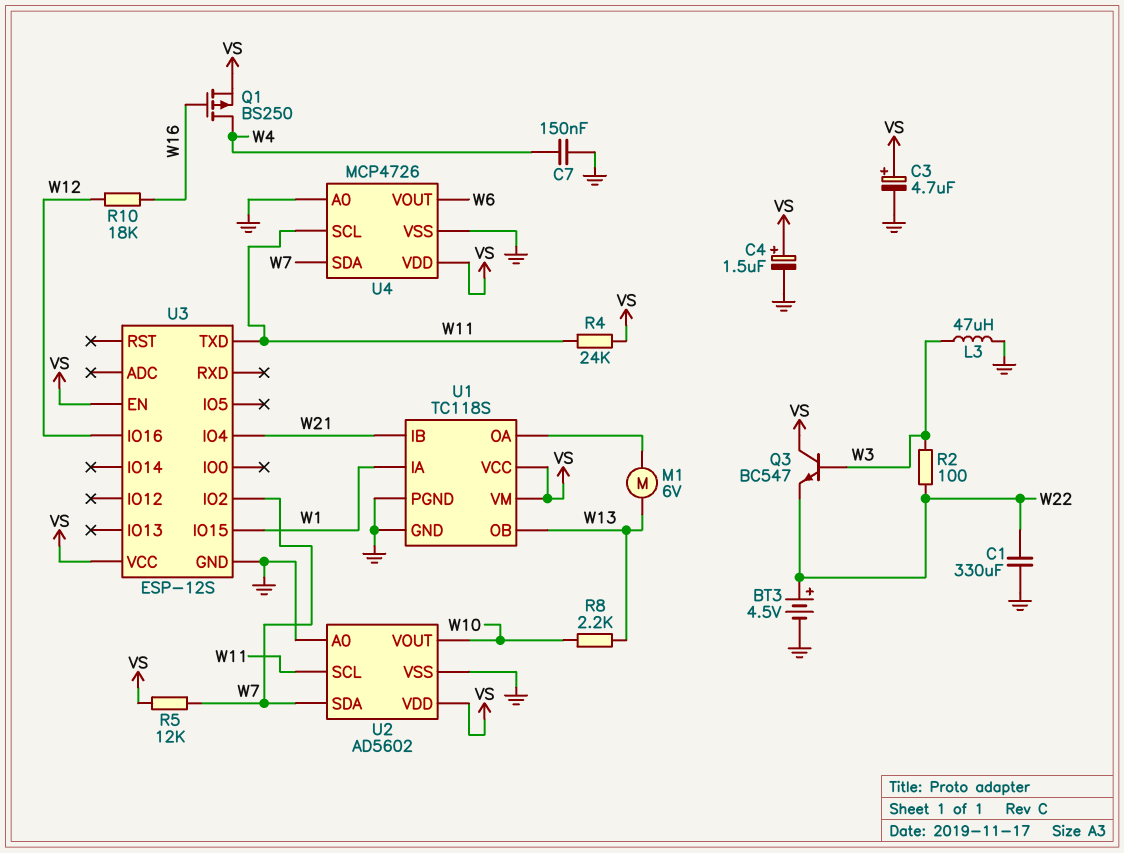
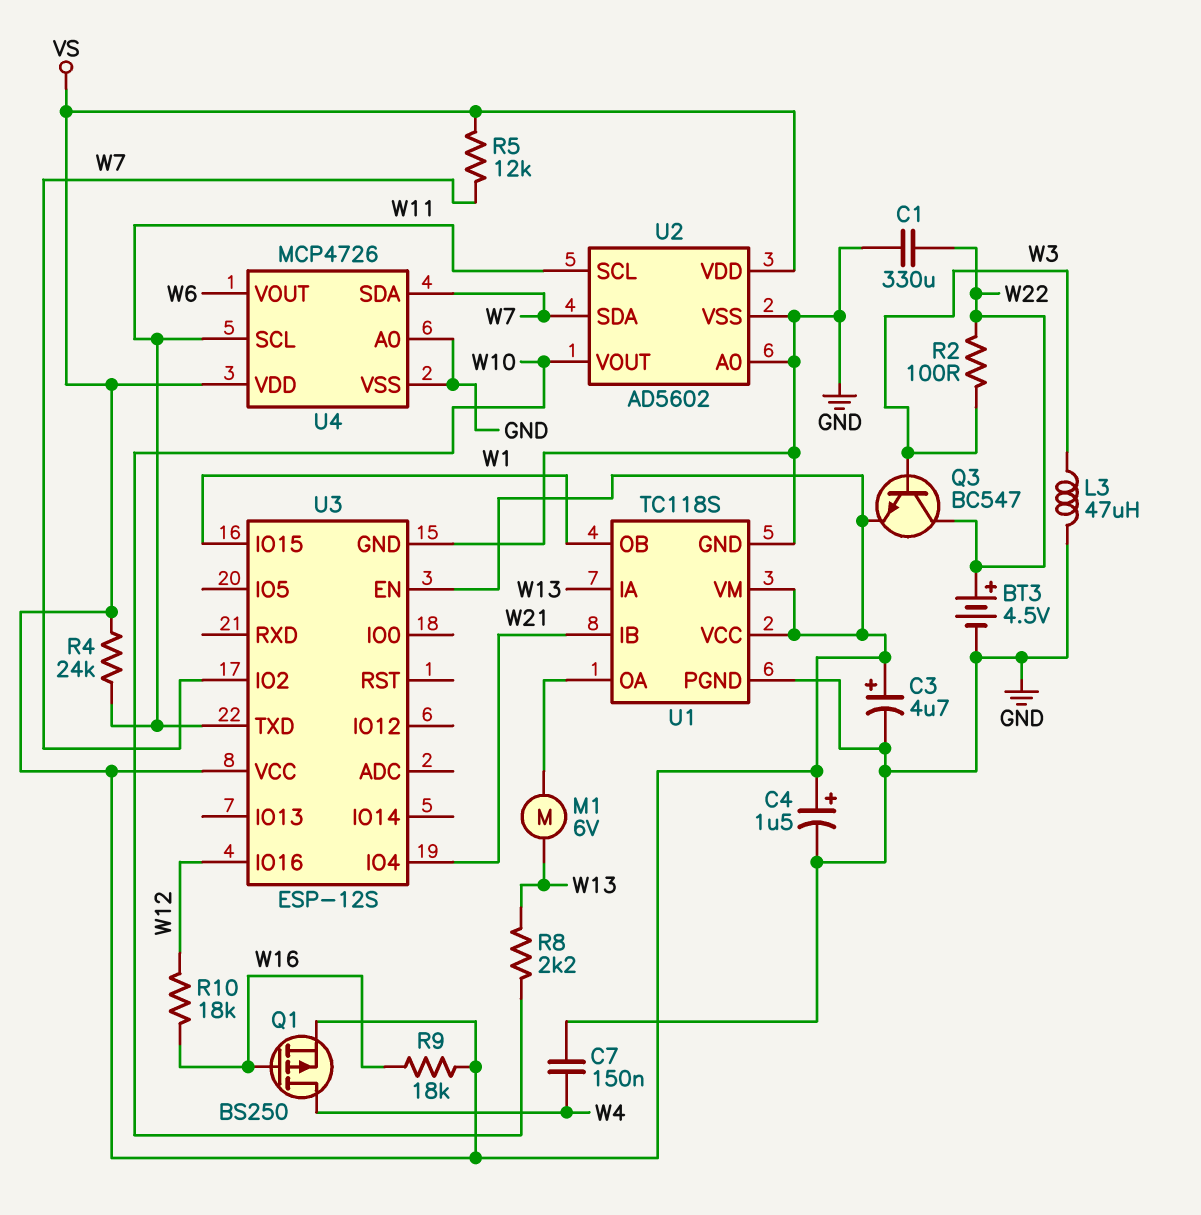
Q3: NPN BC547 (B W3, C VS, E W22) -> NPN BC547 (B W3, C W22, E VS)
R9: none -> 18k (VS, W16)
U1 pin IA: W1 -> W13
U1 pin OB: W13 -> W1

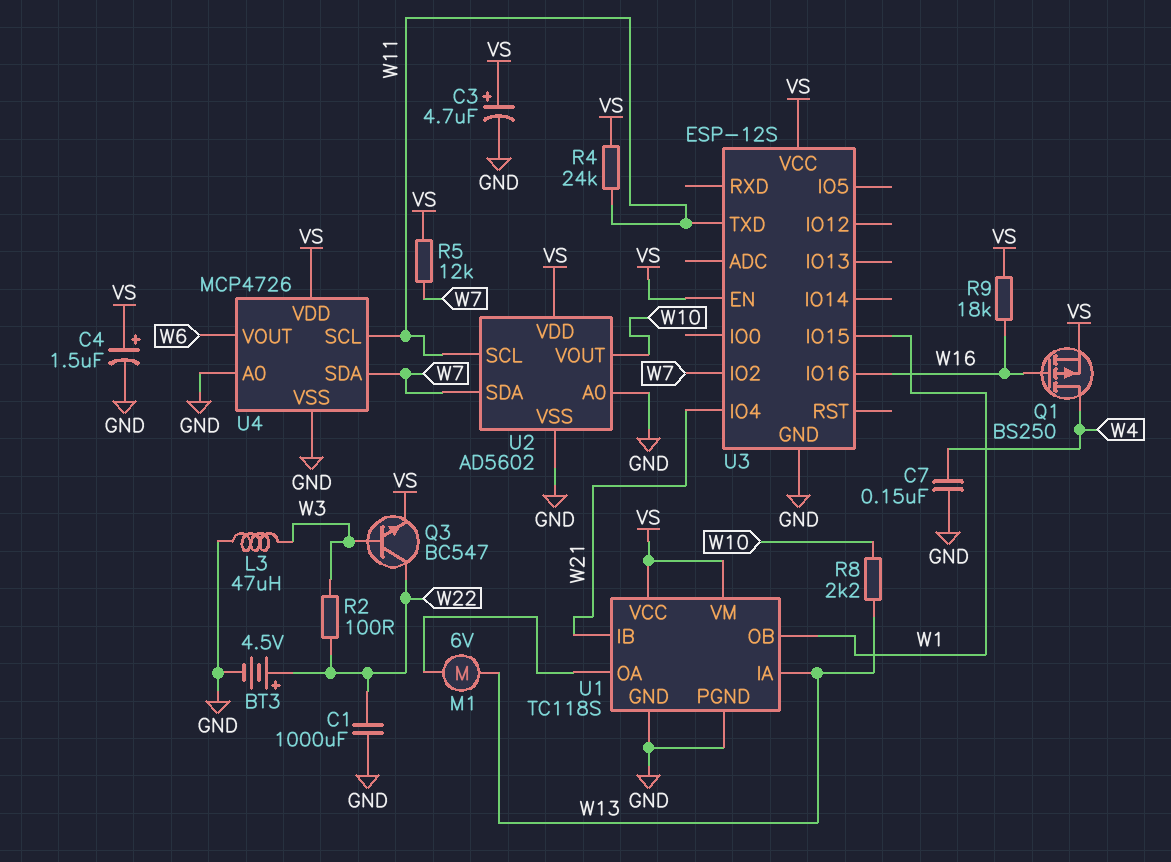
C1: 330uF (GND, W22) -> 1000uF (GND, W22)
R10: 18k (W12, W16) -> none
U3 pin IO16: W12 -> W16

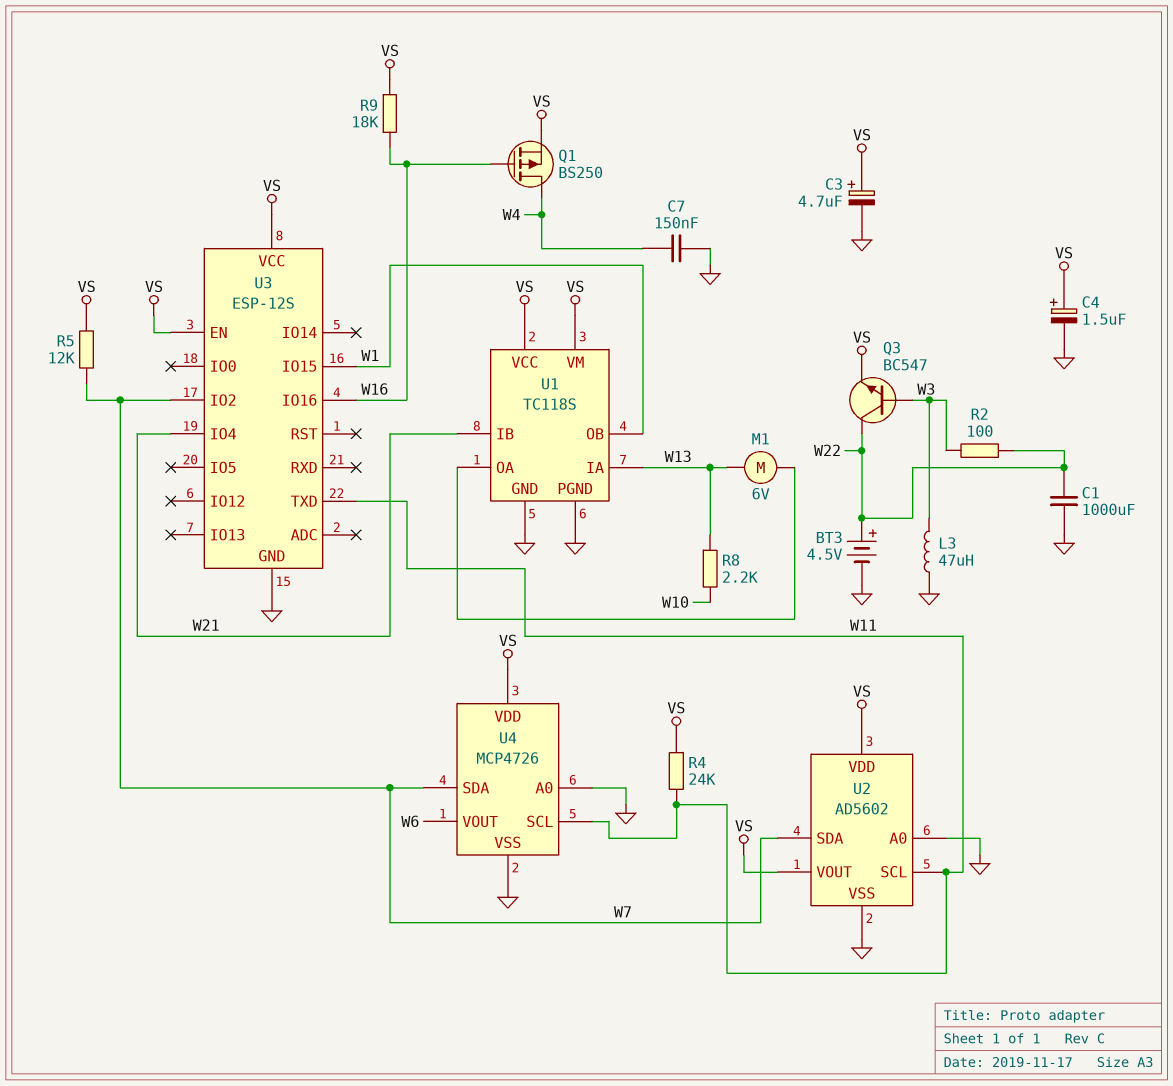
U2 pin VOUT: W10 -> VS

